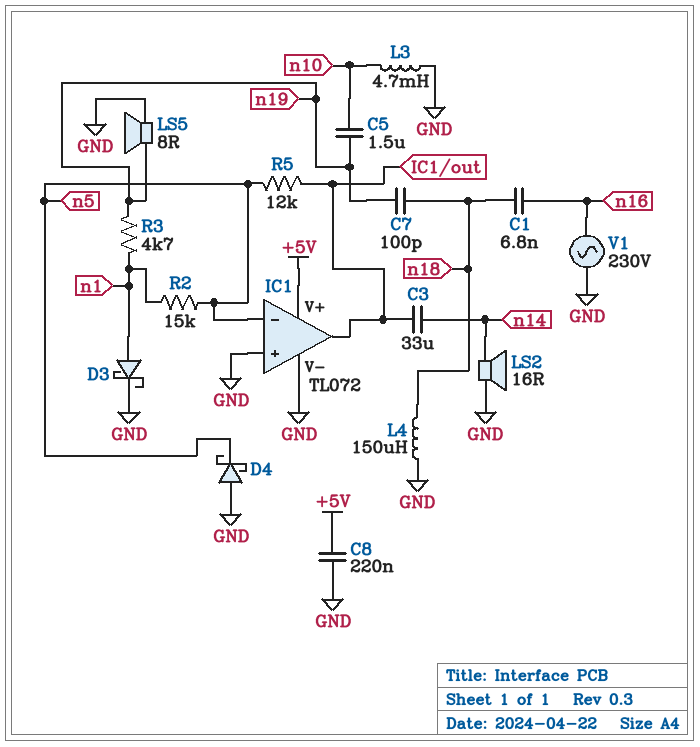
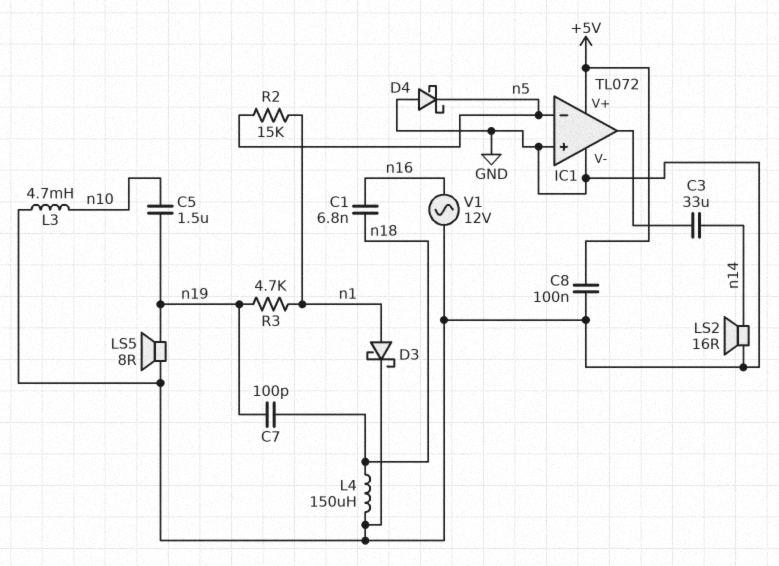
C8: 220nF (+5V, GND) -> 100nF (+5V, GND)
R5: 12k (IC1/out, n5) -> none
V1: AC 230V (GND, n16) -> AC 12V (GND, n16)

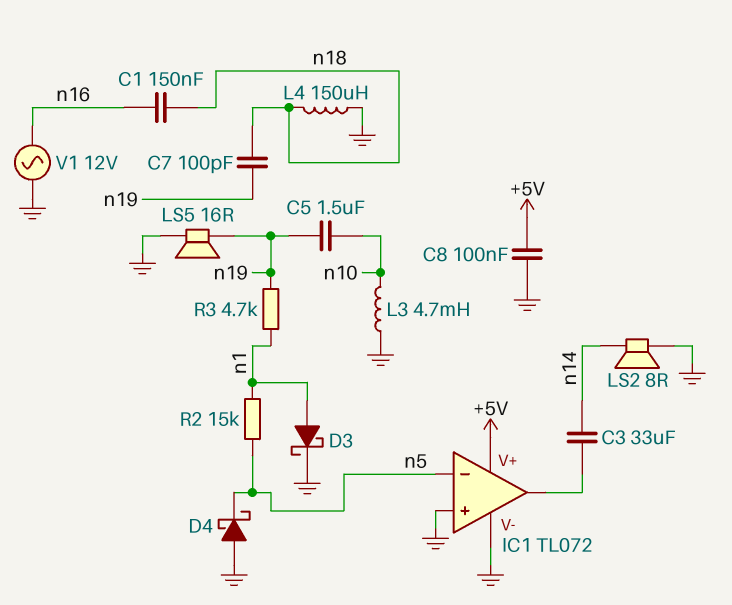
C1: 6.8nF (n16, n18) -> 150nF (n16, n18)
LS2: speaker 16R (GND, n14) -> speaker 8R (GND, n14)
LS5: speaker 8R (GND, n19) -> speaker 16R (GND, n19)

